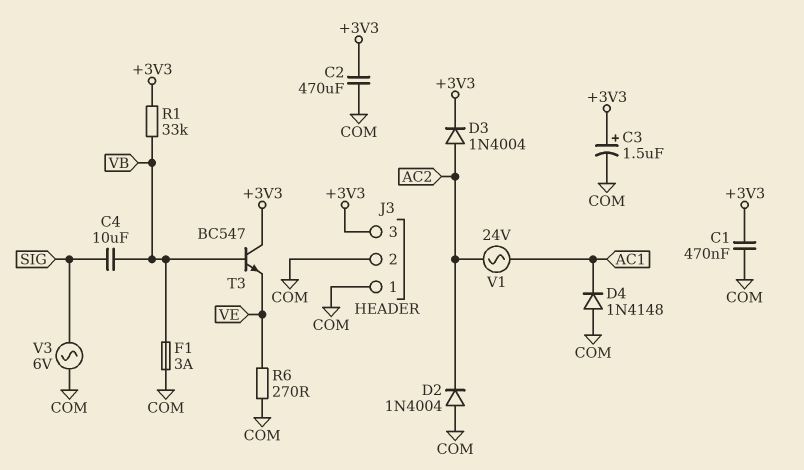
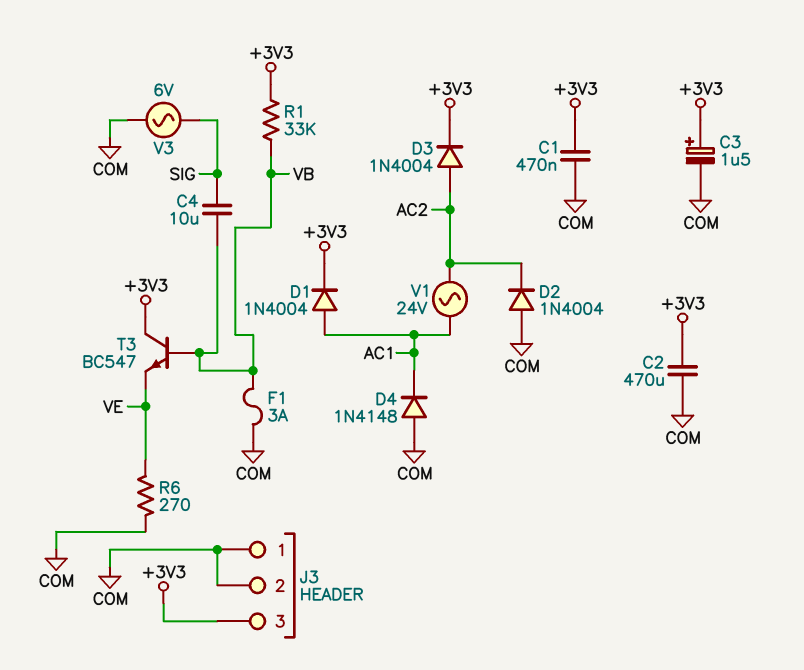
D1: none -> diode 1N4004 (A AC1, K +3V3)

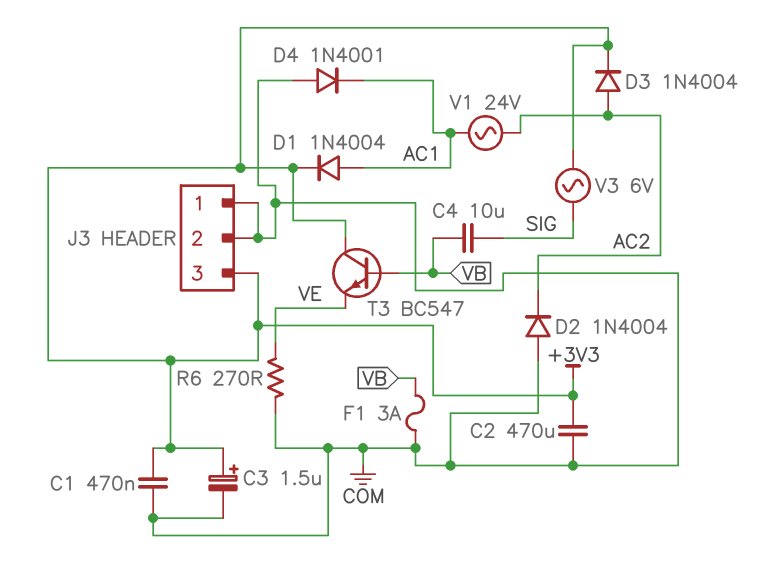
D4: diode 1N4148 (A COM, K AC1) -> diode 1N4001 (A COM, K AC1)
R1: 33k (+3V3, VB) -> none
V3: AC 6V (COM, SIG) -> AC 6V (+3V3, SIG)

